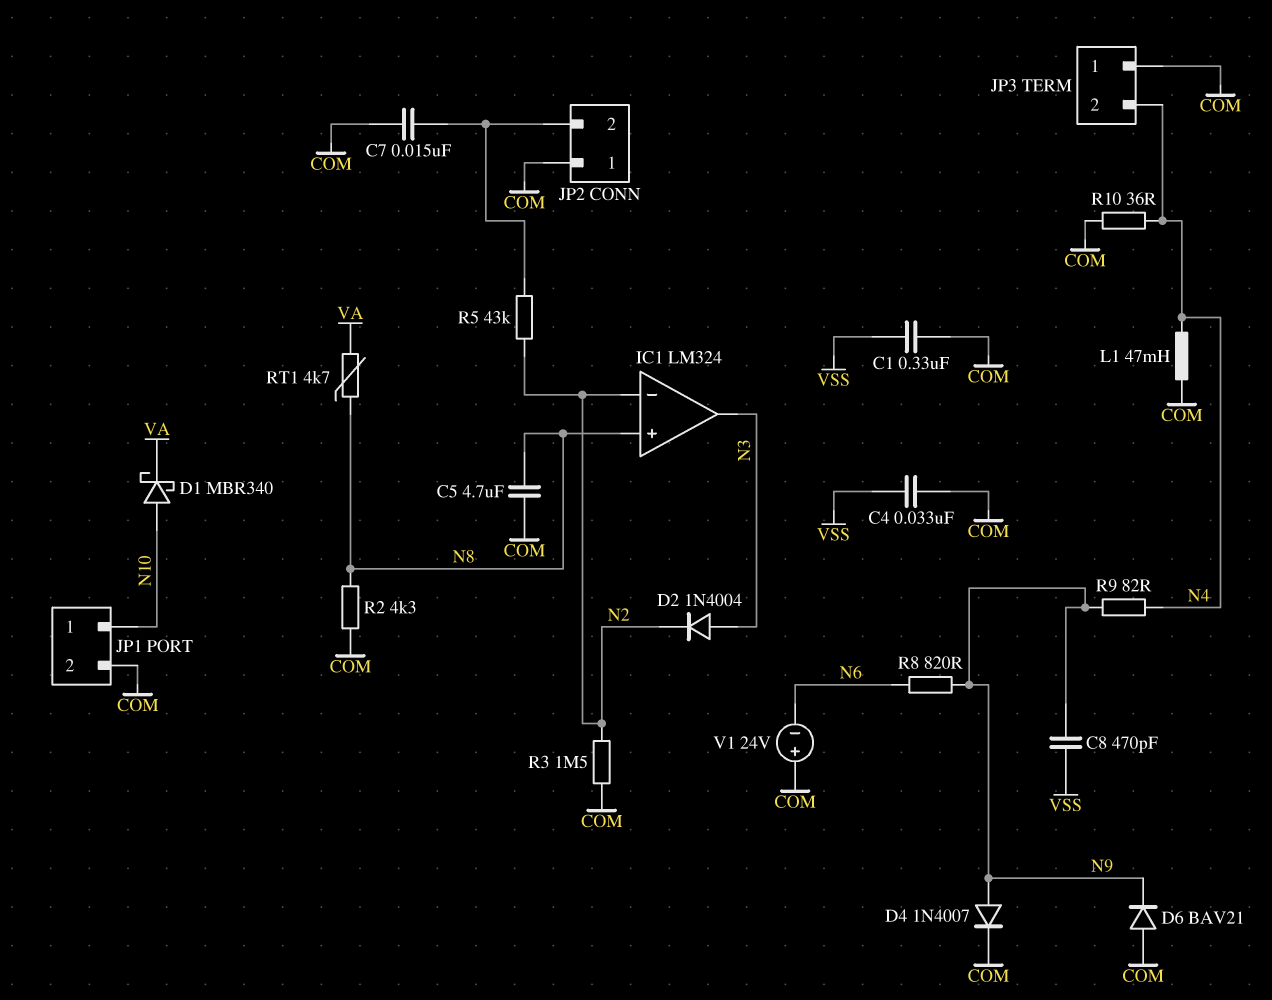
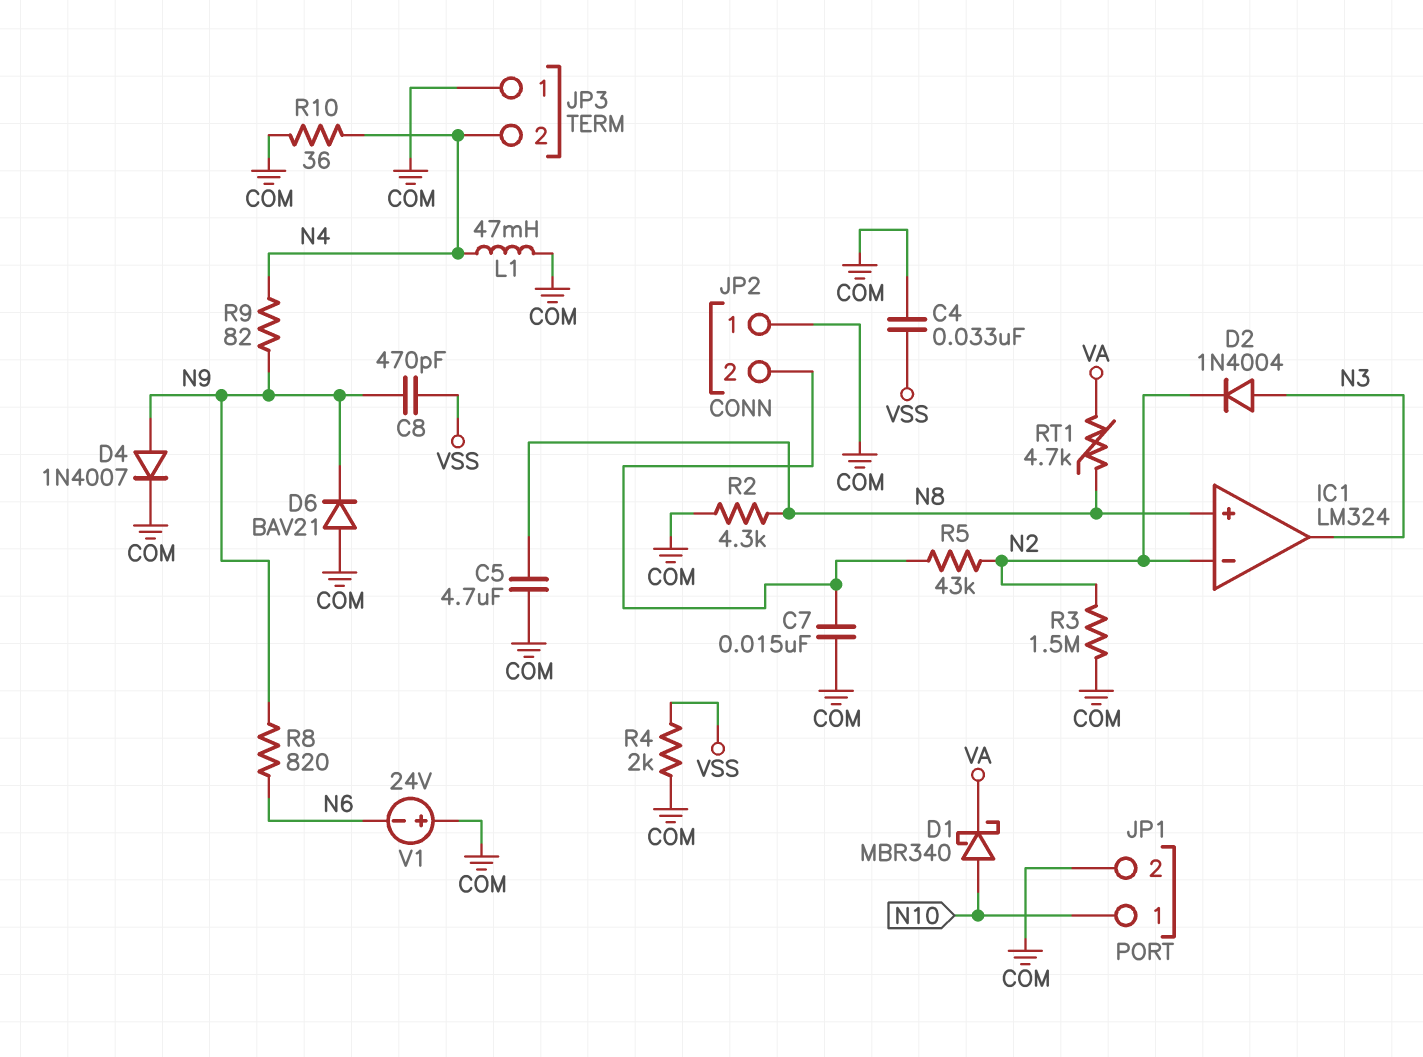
C1: 330nF (COM, VSS) -> none
R4: none -> 2k (COM, VSS)

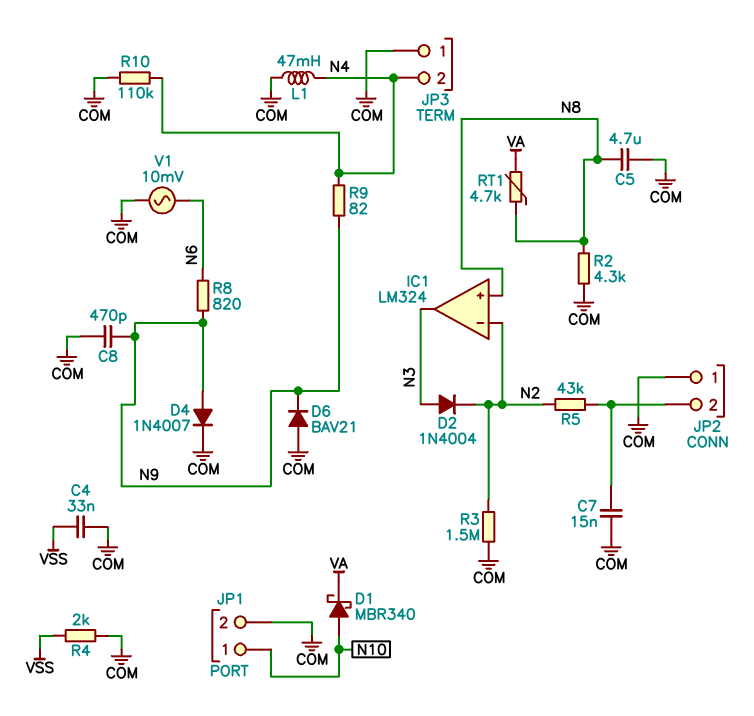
C8: 470pF (N9, VSS) -> 470pF (COM, N9)
R10: 36 (COM, N4) -> 110k (COM, N4)
V1: 24V (plus COM, minus N6) -> AC 10mV (COM, N6)

